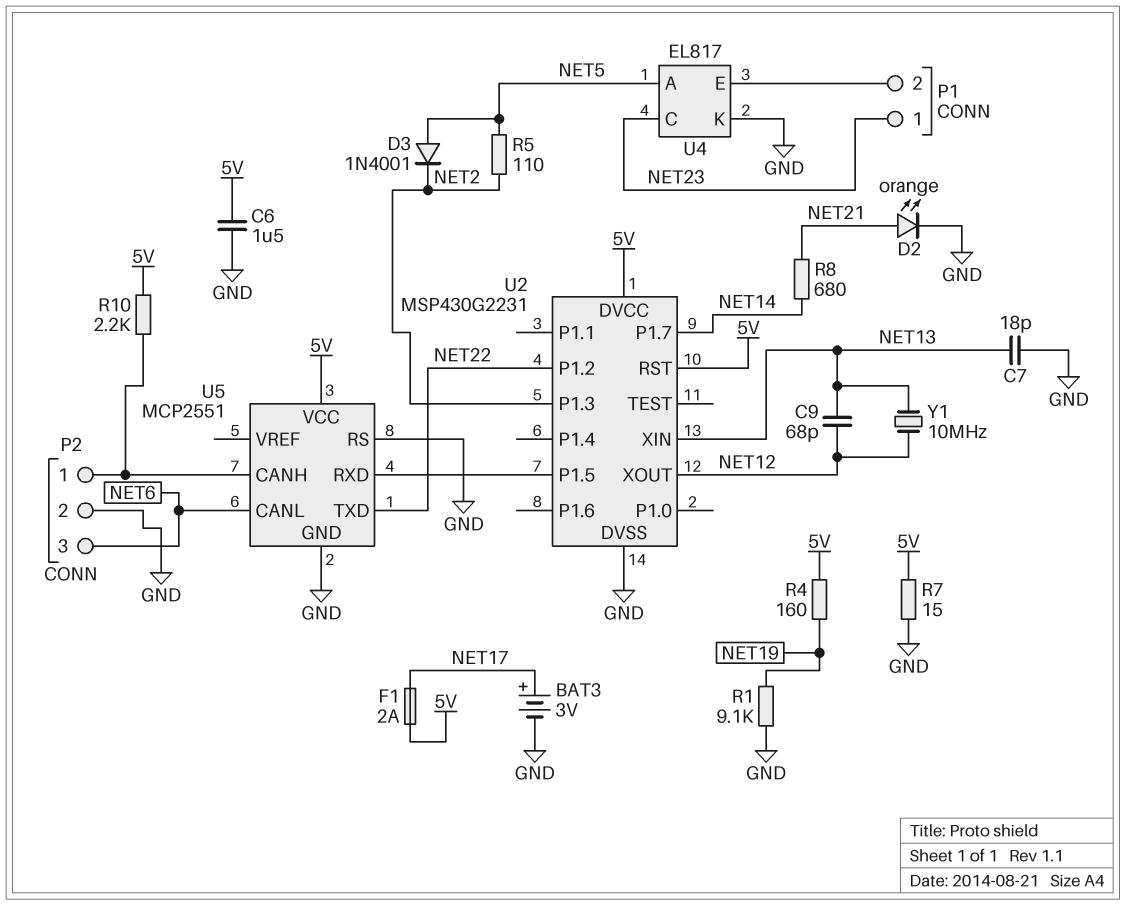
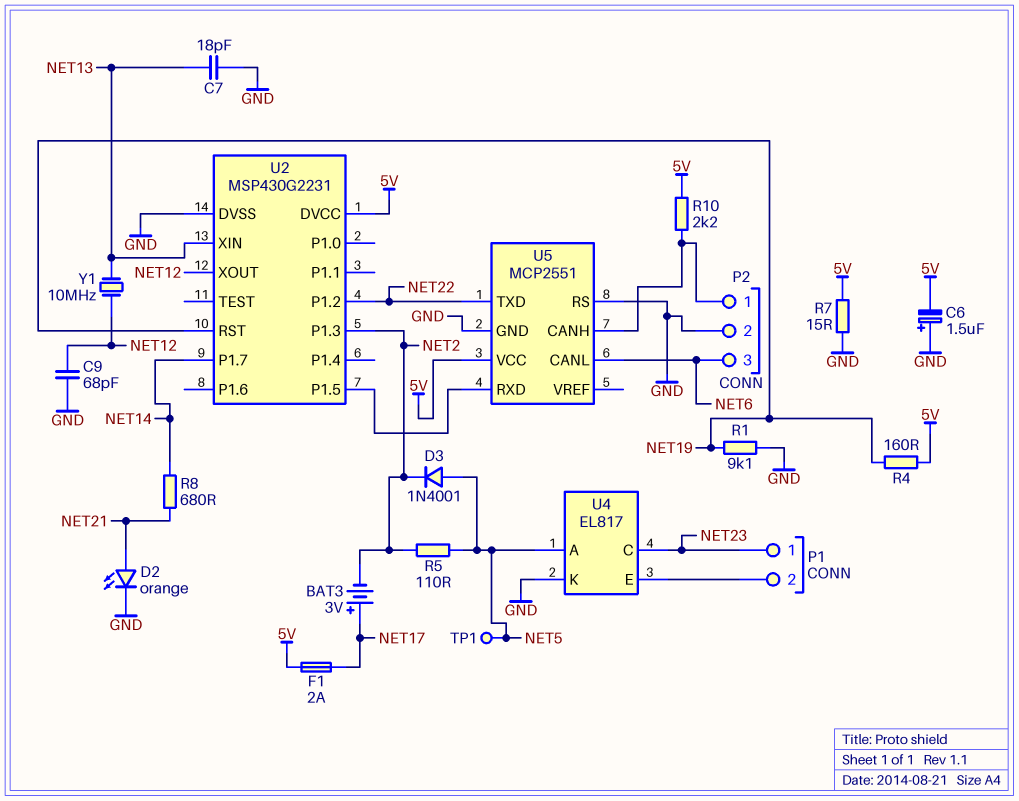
BAT3: 3V (plus NET17, minus GND) -> 3V (plus NET17, minus NET2)
C6: 1.5uF (5V, GND) -> 1.5uF (plus GND, minus 5V)
C9: 68pF (NET12, NET13) -> 68pF (GND, NET12)
TP1: none -> test point (NET5)
U2 pin RST: 5V -> NET19

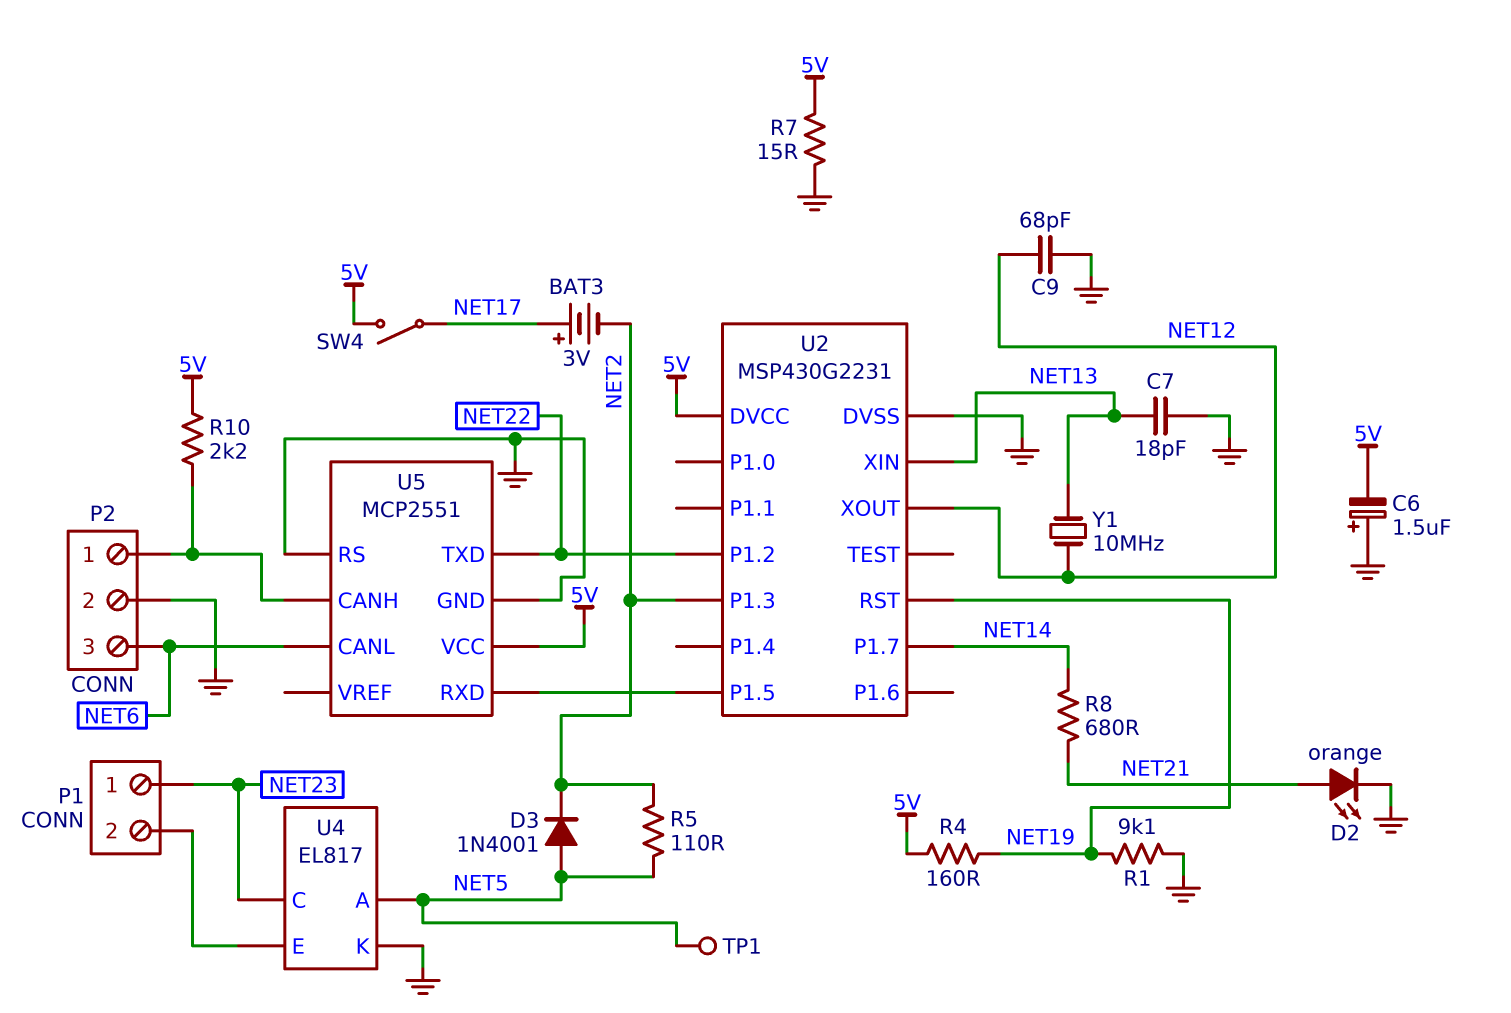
F1: 2A (5V, NET17) -> none
SW4: none -> switch (5V, NET17)

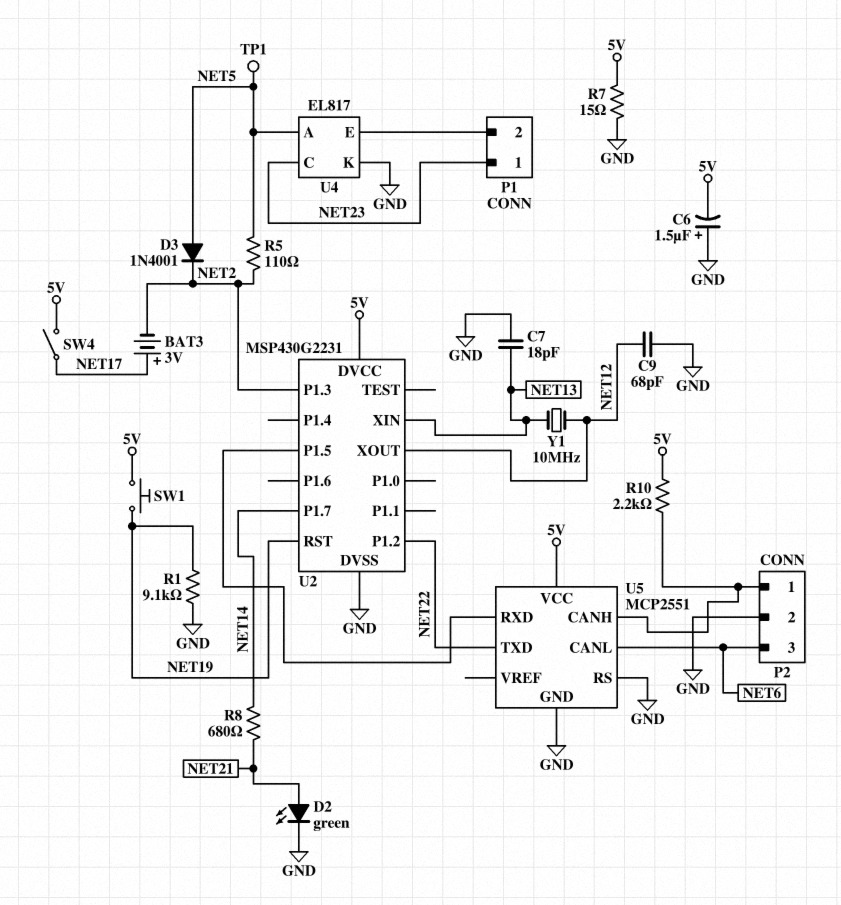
D2: LED orange (A NET21, K GND) -> LED green (A NET21, K GND)
R4: 160 (5V, NET19) -> none
SW1: none -> button (5V, NET19)

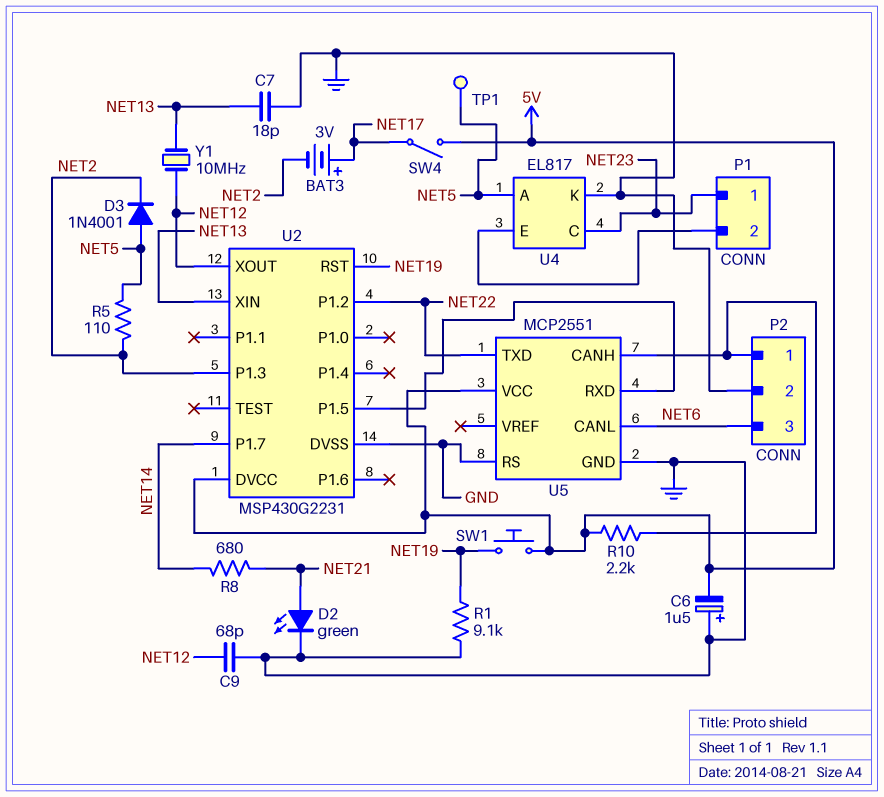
R7: 15 (5V, GND) -> none

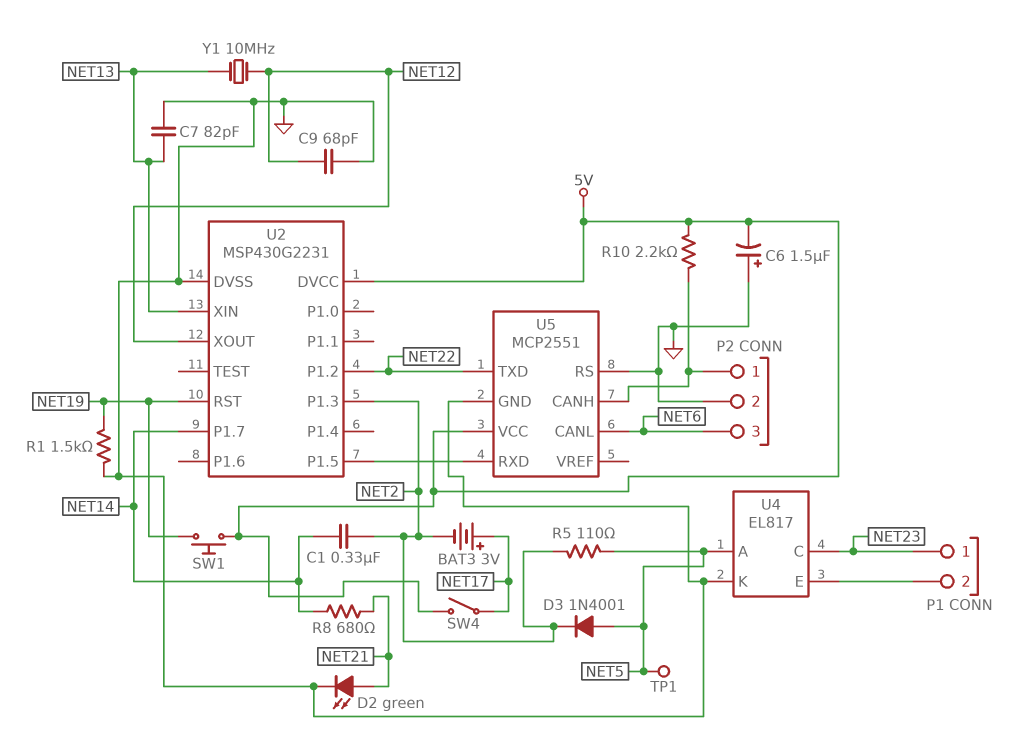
C1: none -> 330nF (NET2, NET14)
C7: 18pF (GND, NET13) -> 82pF (GND, NET13)
R1: 9.1k (GND, NET19) -> 1.5k (GND, NET19)

